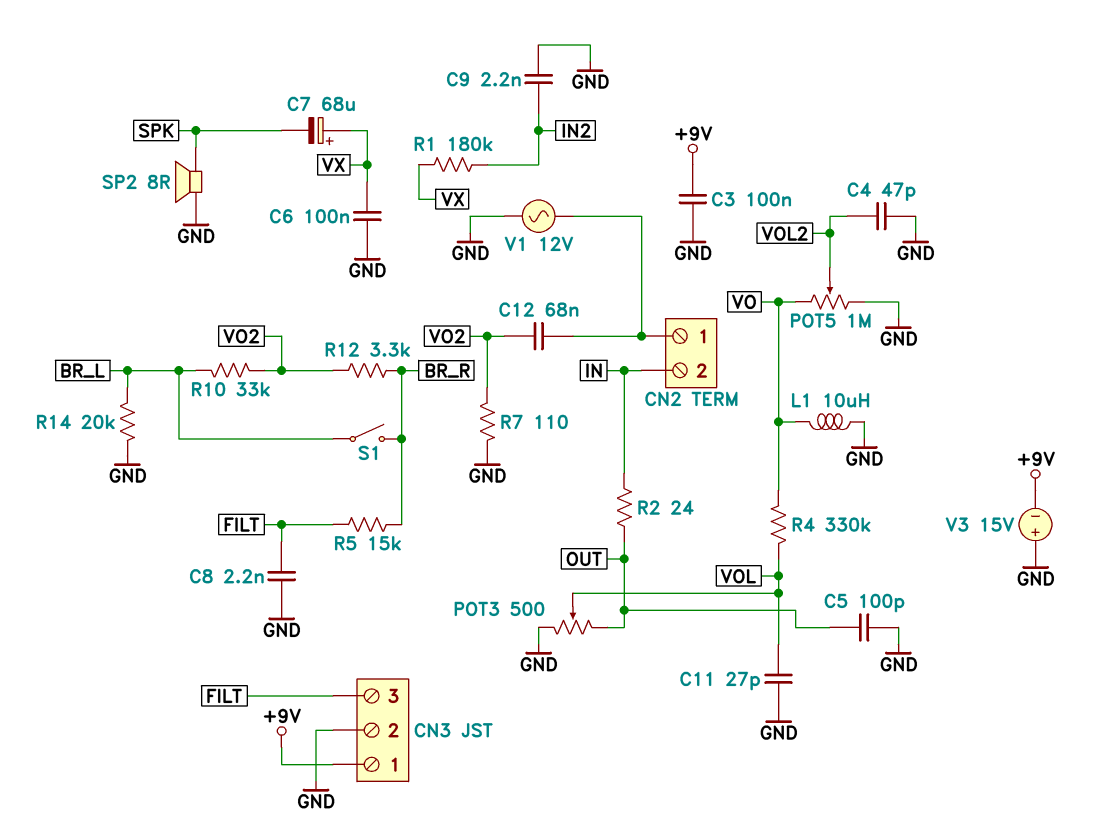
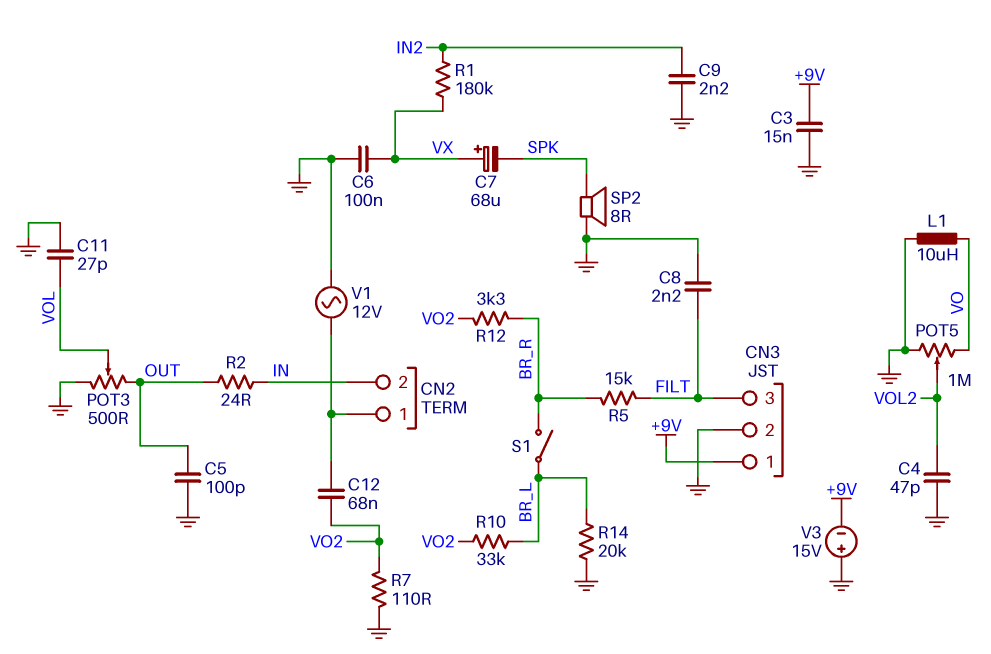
C3: 100nF (+9V, GND) -> 15nF (+9V, GND)
R4: 330k (VO, VOL) -> none

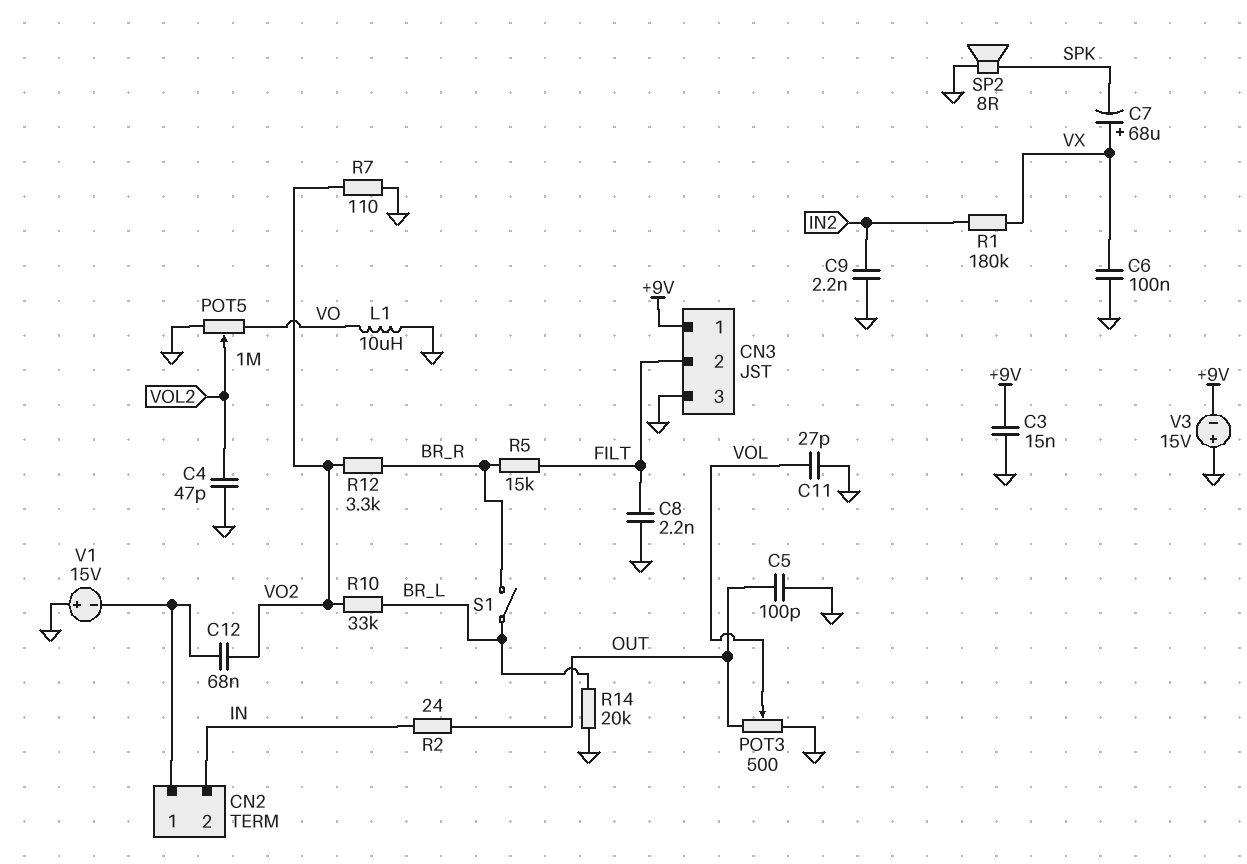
CN3 pin 2: GND -> FILT
CN3 pin 3: FILT -> GND
V1: AC 12V (CN2/1, GND) -> 15V (plus GND, minus CN2/1)

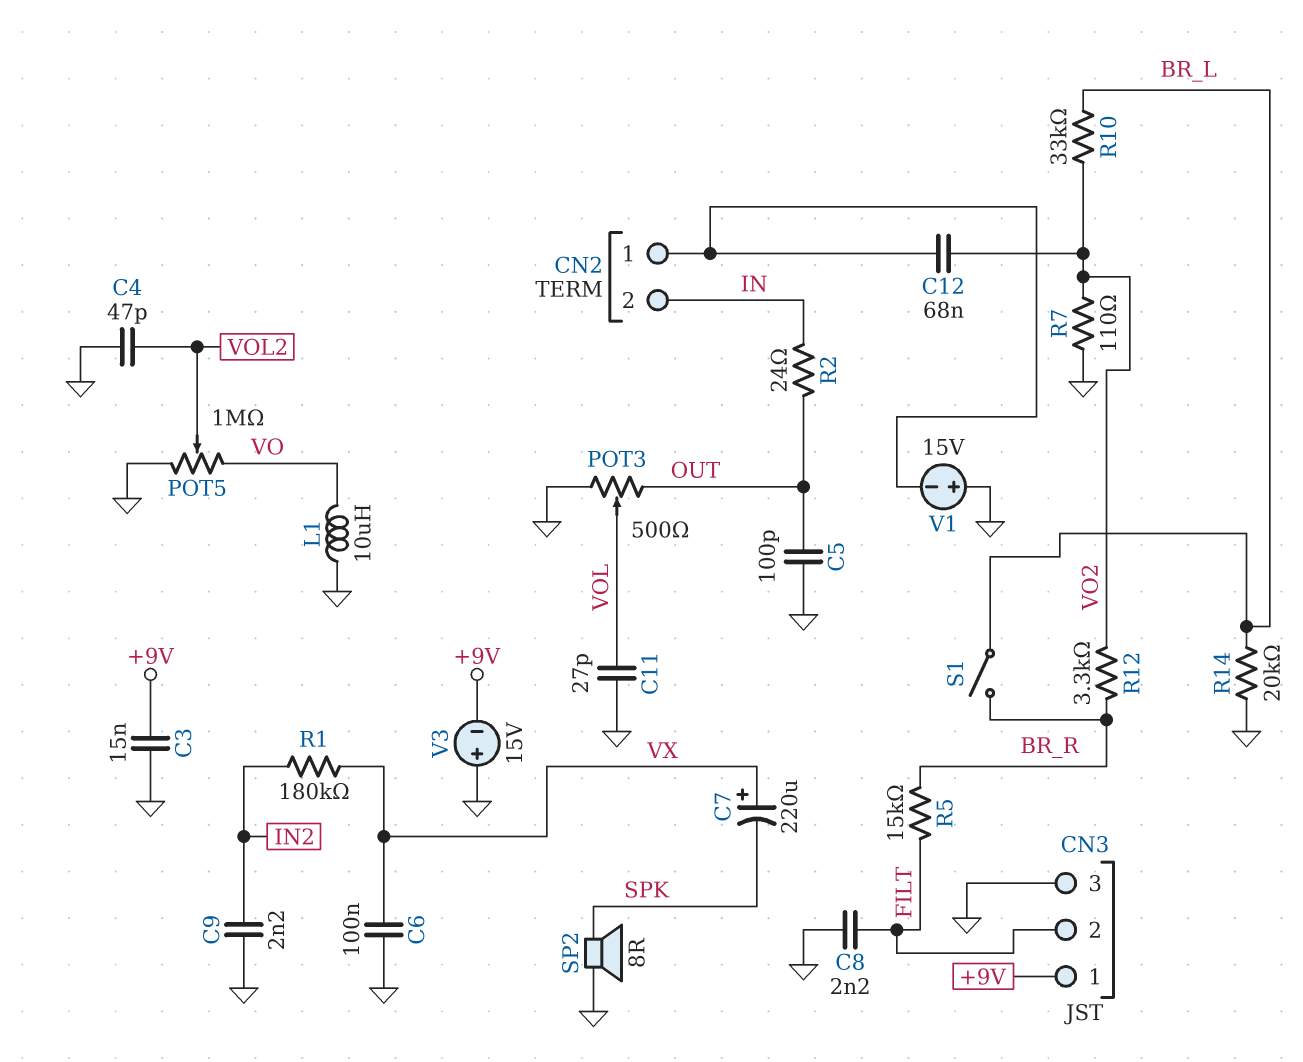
C7: 68uF (plus VX, minus SPK) -> 220uF (plus VX, minus SPK)

